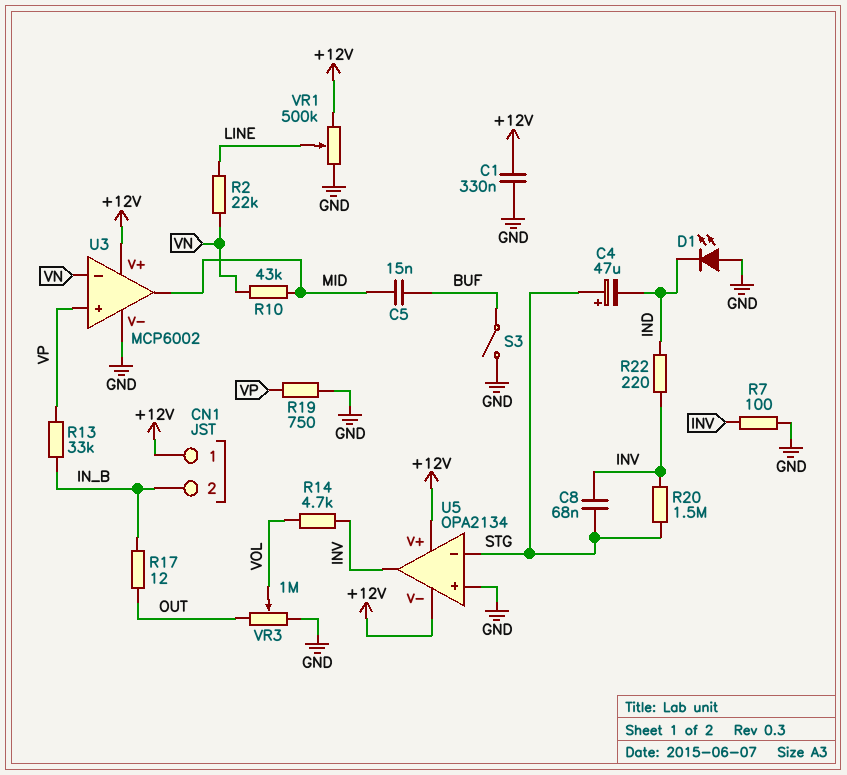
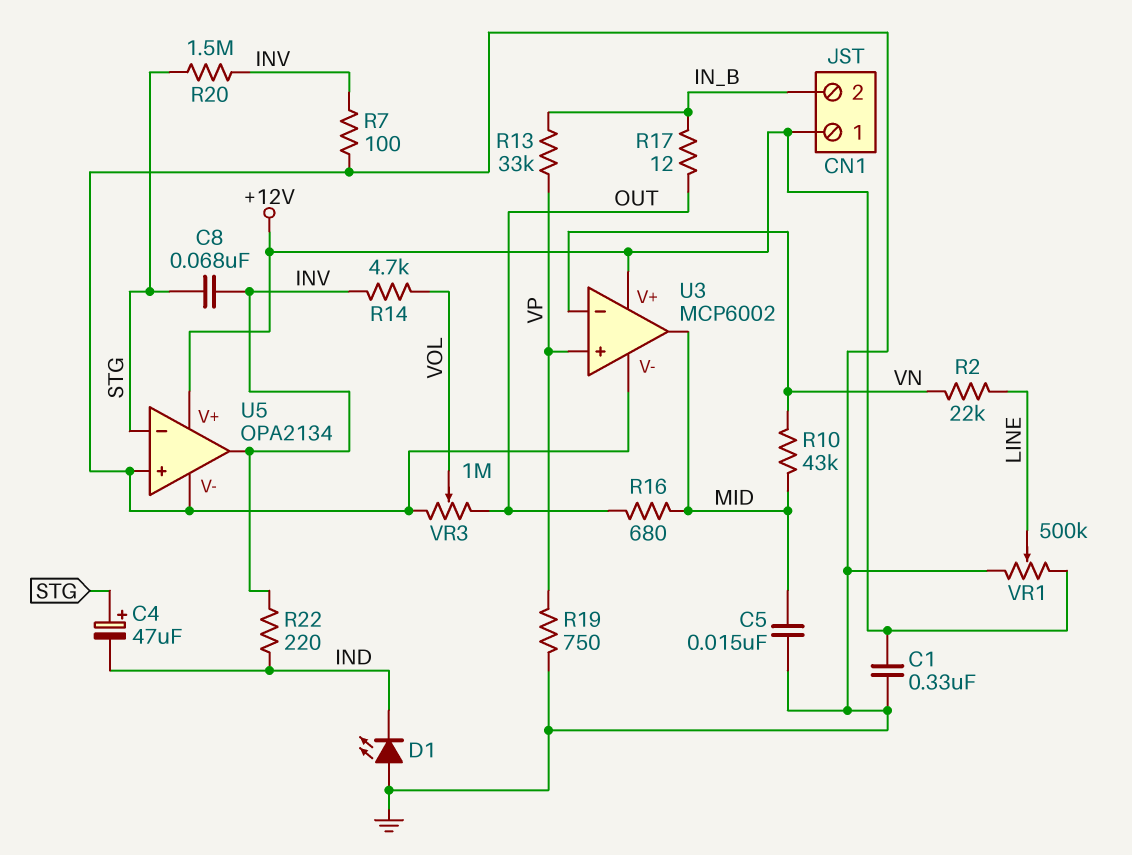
C5: 15nF (BUF, MID) -> 15nF (GND, MID)
R16: none -> 680 (MID, OUT)
S3: switch (BUF, GND) -> none
U5 pin V-: +12V -> GND

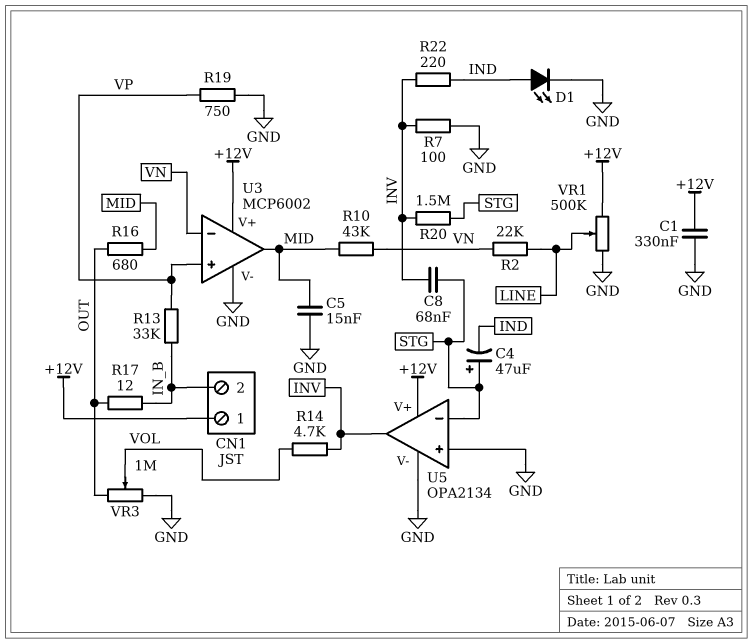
D1: LED (A GND, K IND) -> LED (A IND, K GND)

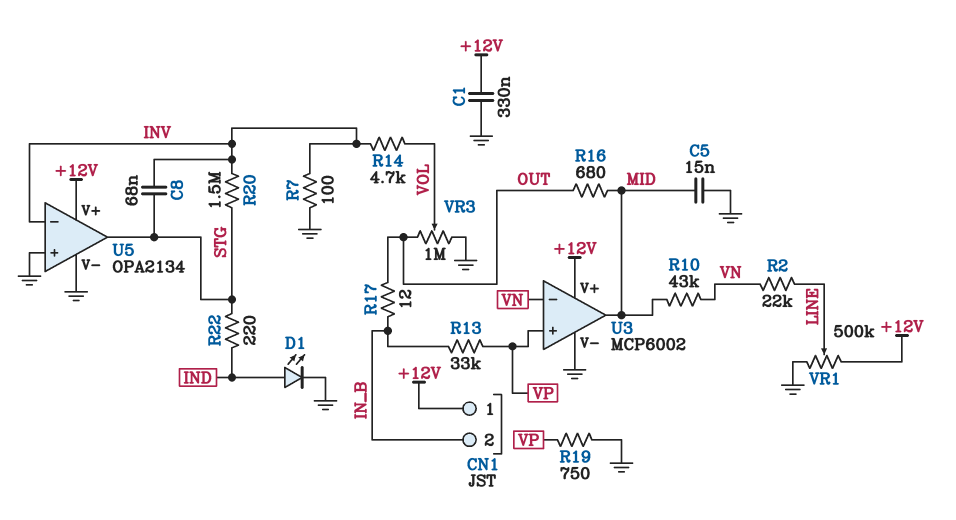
C4: 47uF (plus STG, minus IND) -> none
R22: 220 (IND, INV) -> 220 (IND, STG)
U5 pin in-: STG -> INV
U5 pin out: INV -> STG

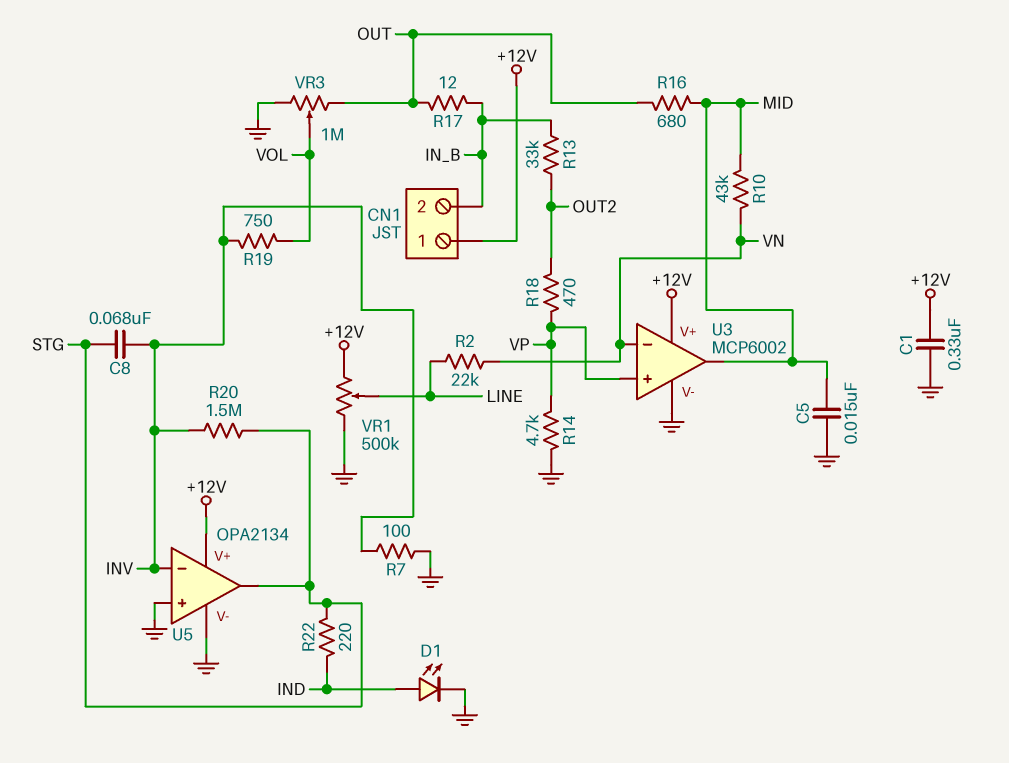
R13: 33k (IN_B, VP) -> 33k (IN_B, OUT2)
R14: 4.7k (INV, VOL) -> 4.7k (GND, VP)
R18: none -> 470 (OUT2, VP)
R19: 750 (GND, VP) -> 750 (INV, VOL)

